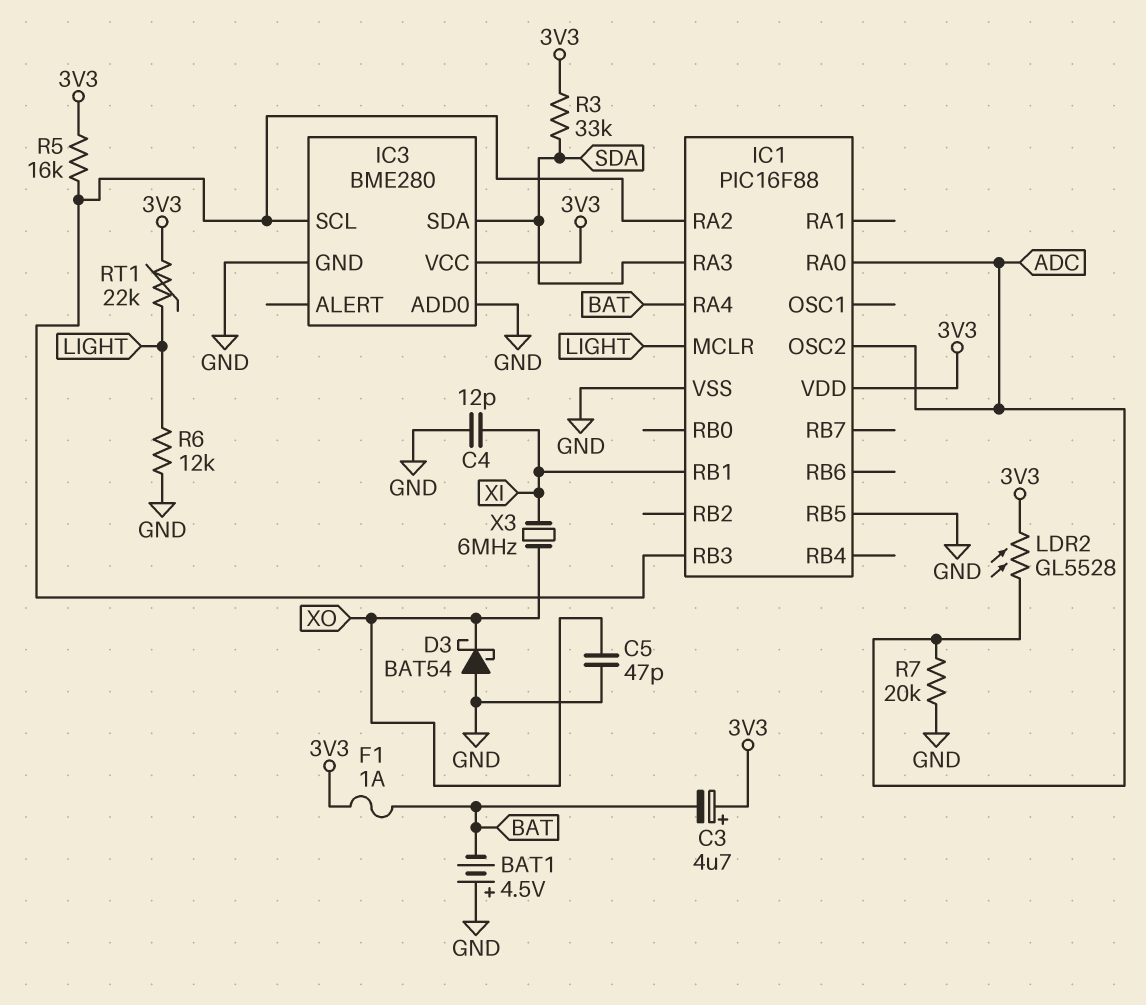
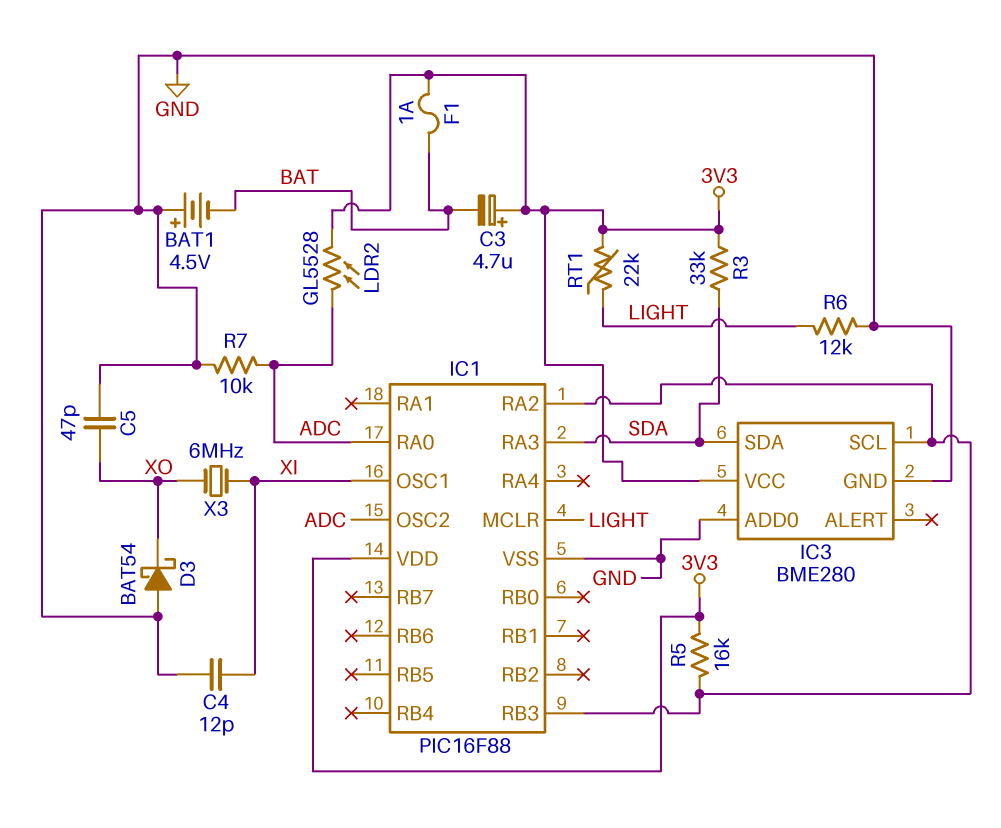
IC1 pin OSC1: none -> XI
IC1 pin RA4: BAT -> none
IC1 pin RB1: XI -> none
IC1 pin RB5: GND -> none
R7: 20k (ADC, GND) -> 10k (ADC, GND)

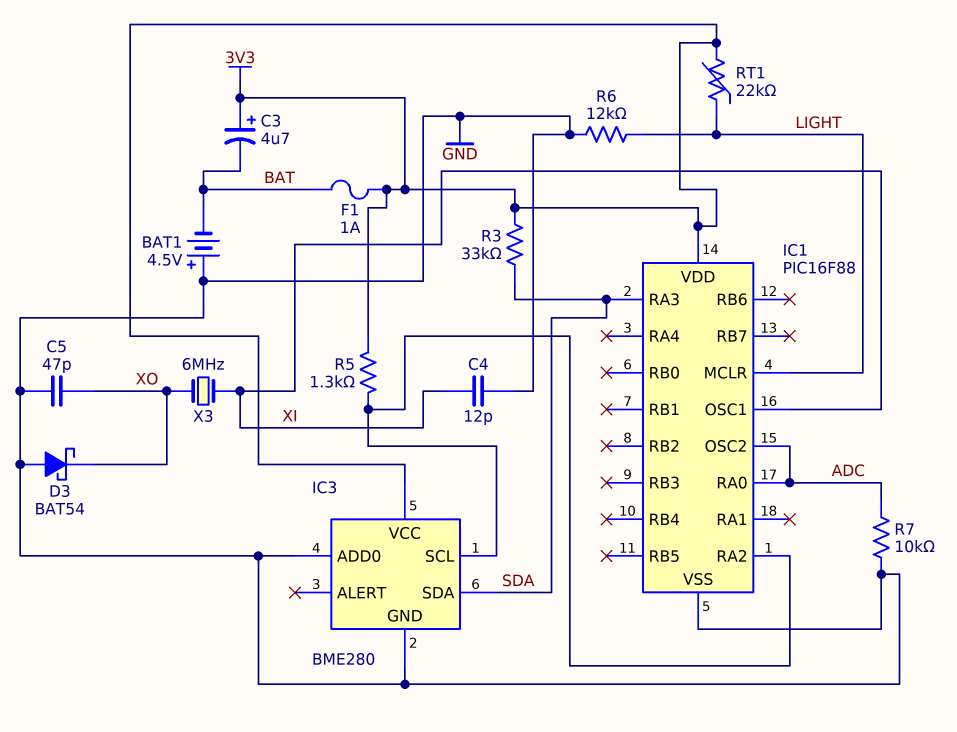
IC1 pin RB3: IC1/RA2 -> none
LDR2: GL5528 (3V3, ADC) -> none
R5: 16k (3V3, IC1/RA2) -> 1.3k (3V3, IC1/RA2)

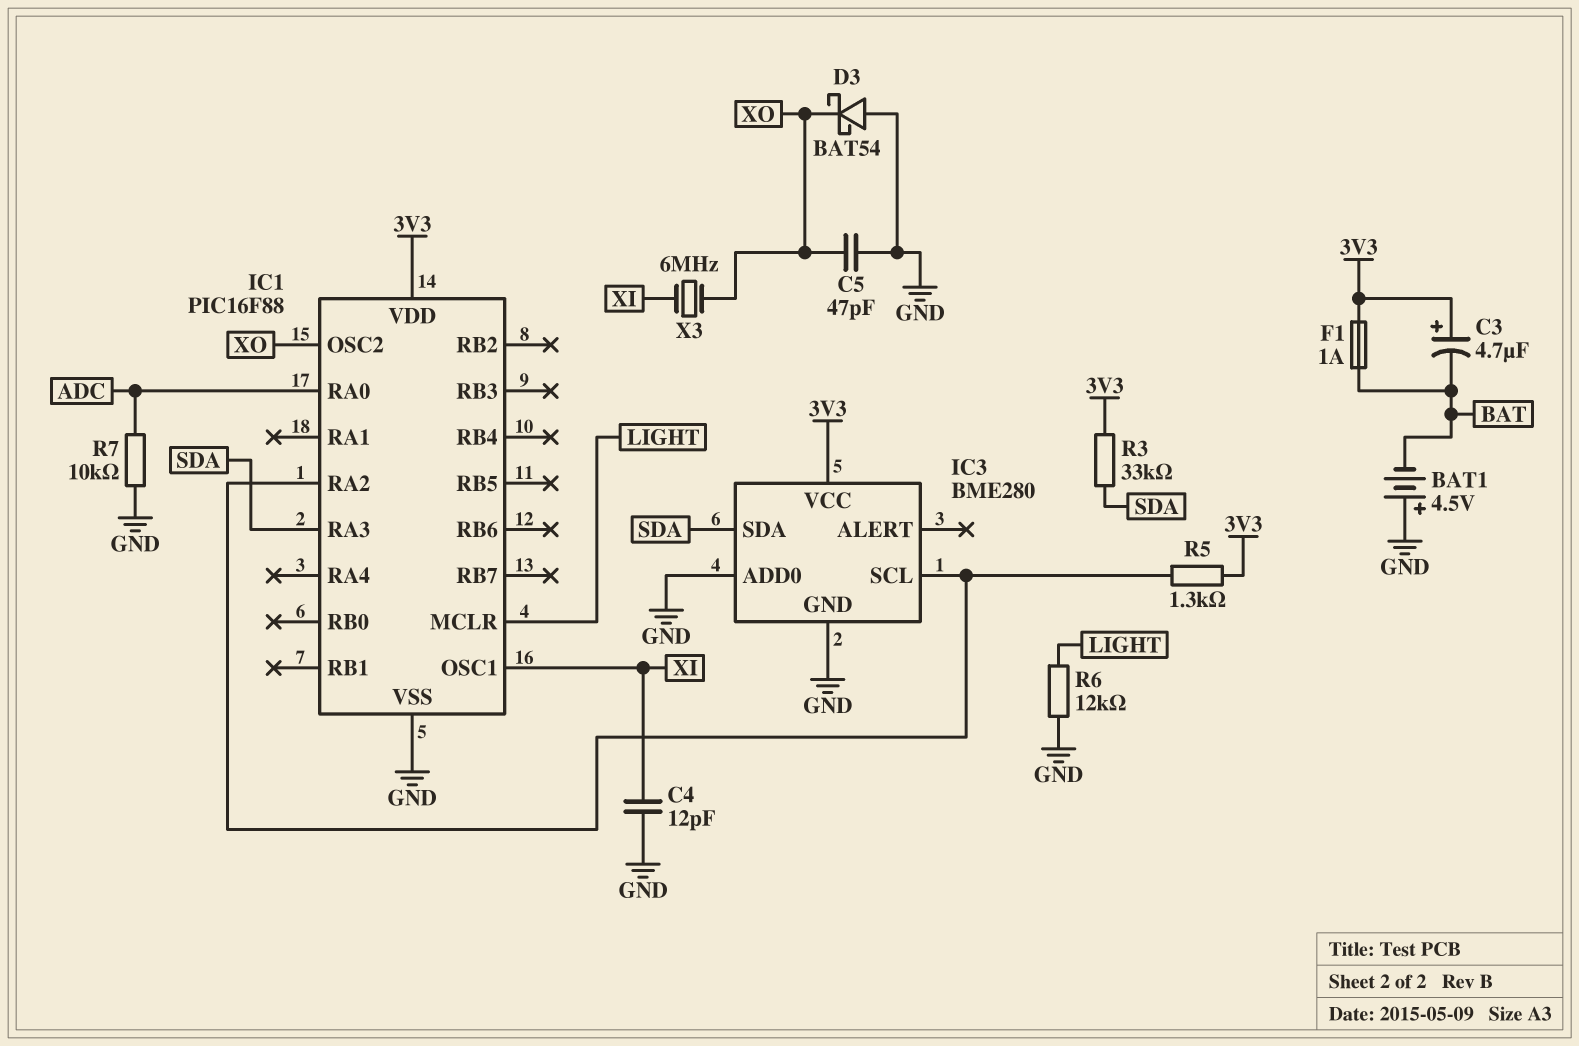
IC1 pin OSC2: ADC -> XO
RT1: 22k (3V3, LIGHT) -> none

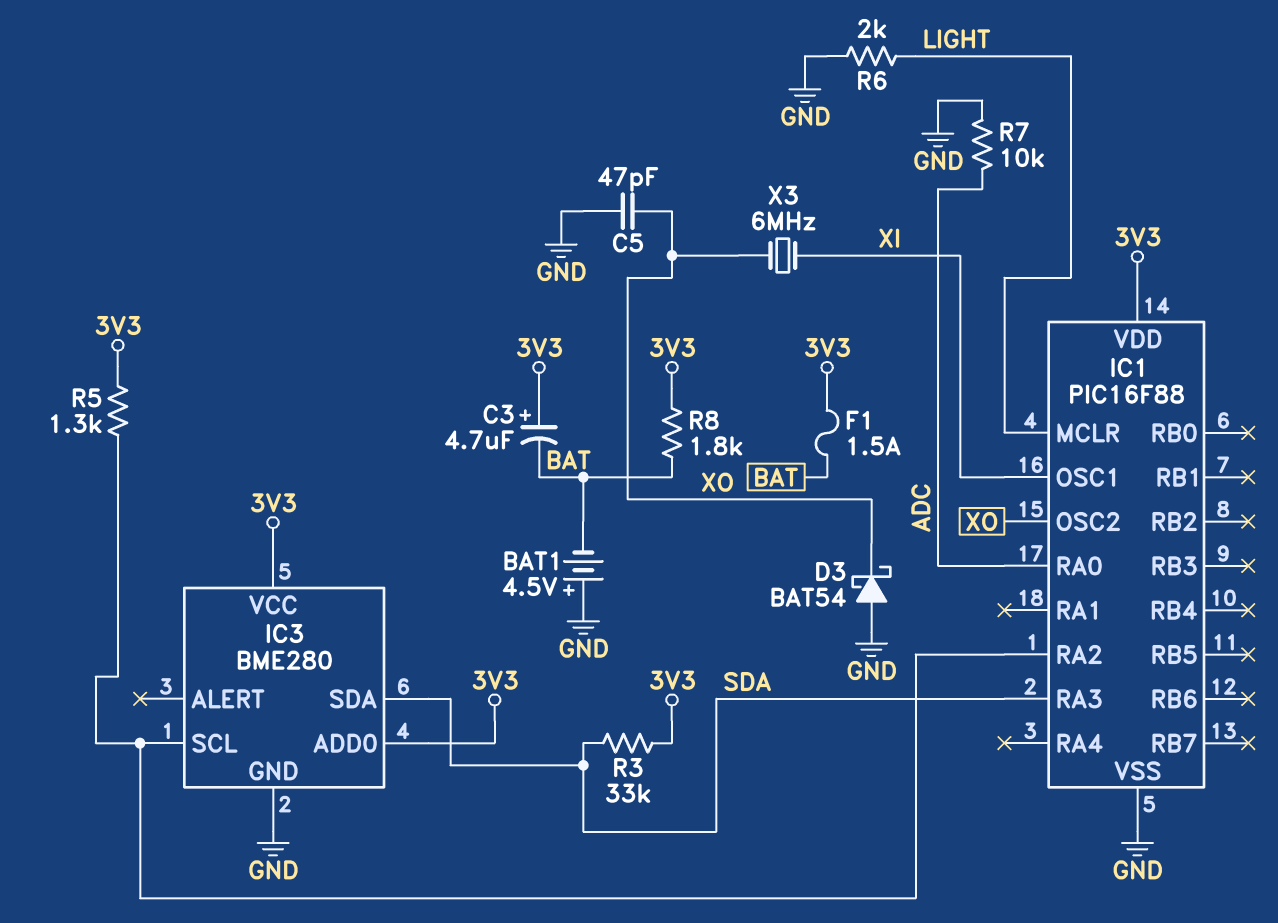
C4: 12pF (GND, XI) -> none
F1: 1A (3V3, BAT) -> 1.5A (3V3, BAT)
IC3 pin ADD0: GND -> 3V3
R6: 12k (GND, LIGHT) -> 2k (GND, LIGHT)
R8: none -> 1.8k (3V3, BAT)

